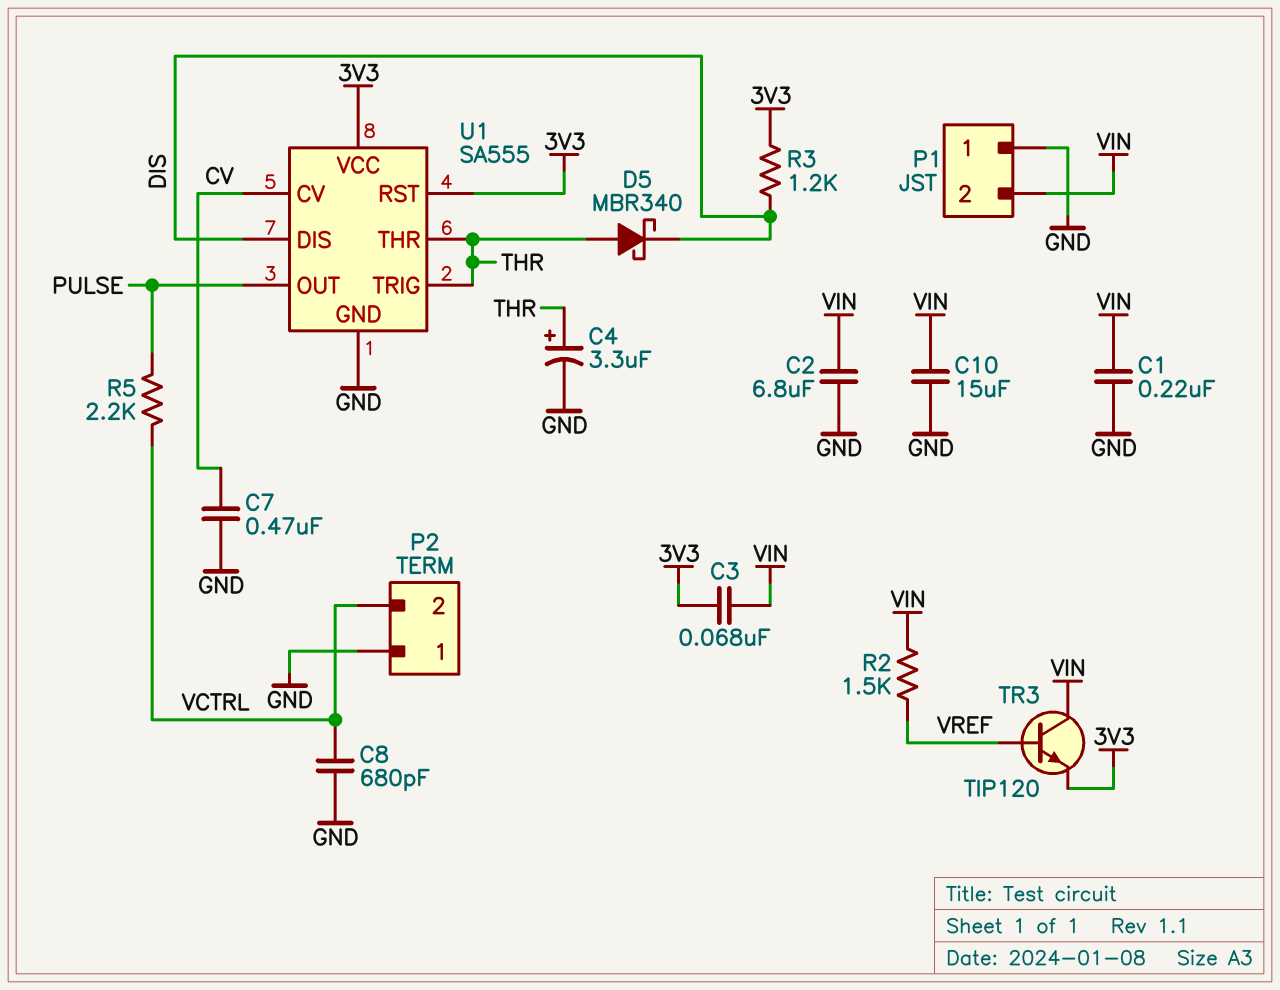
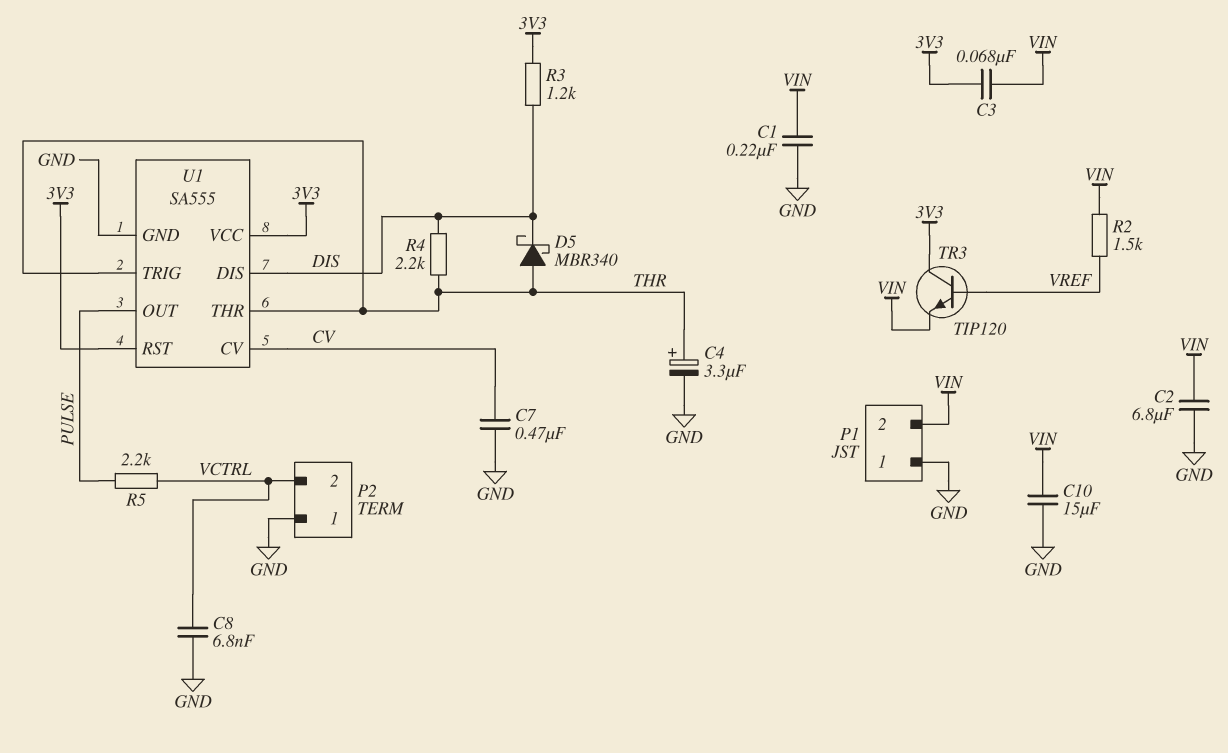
C8: 680pF (GND, VCTRL) -> 6.8nF (GND, VCTRL)
R4: none -> 2.2k (DIS, THR)
TR3: NPN TIP120 (B VREF, C VIN, E 3V3) -> NPN TIP120 (B VREF, C 3V3, E VIN)

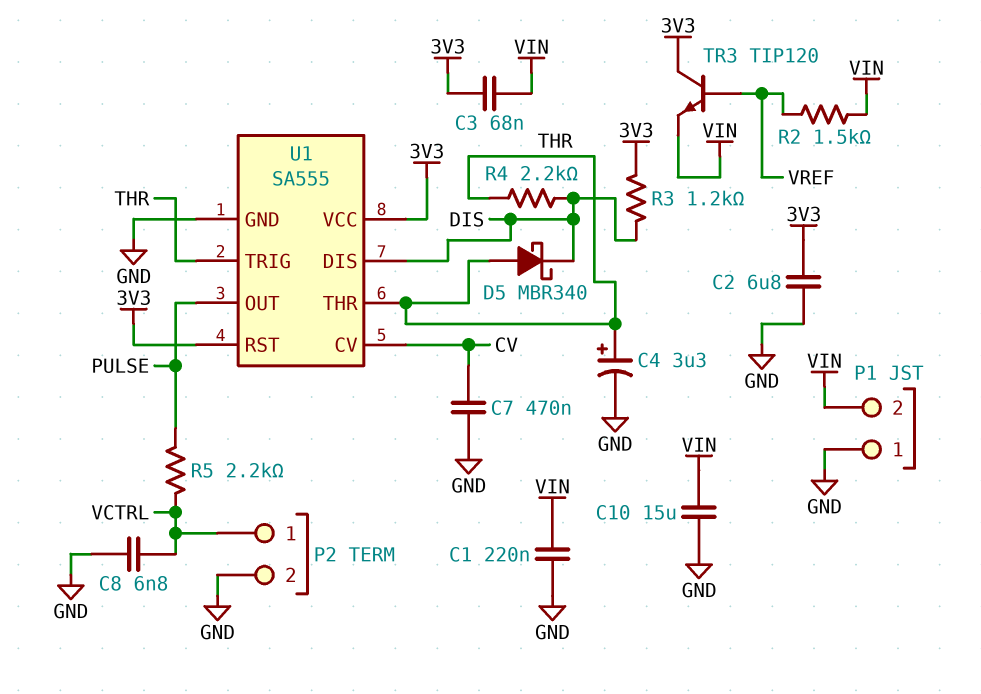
C2: 6.8uF (GND, VIN) -> 6.8uF (3V3, GND)
P2 pin 1: GND -> VCTRL
P2 pin 2: VCTRL -> GND

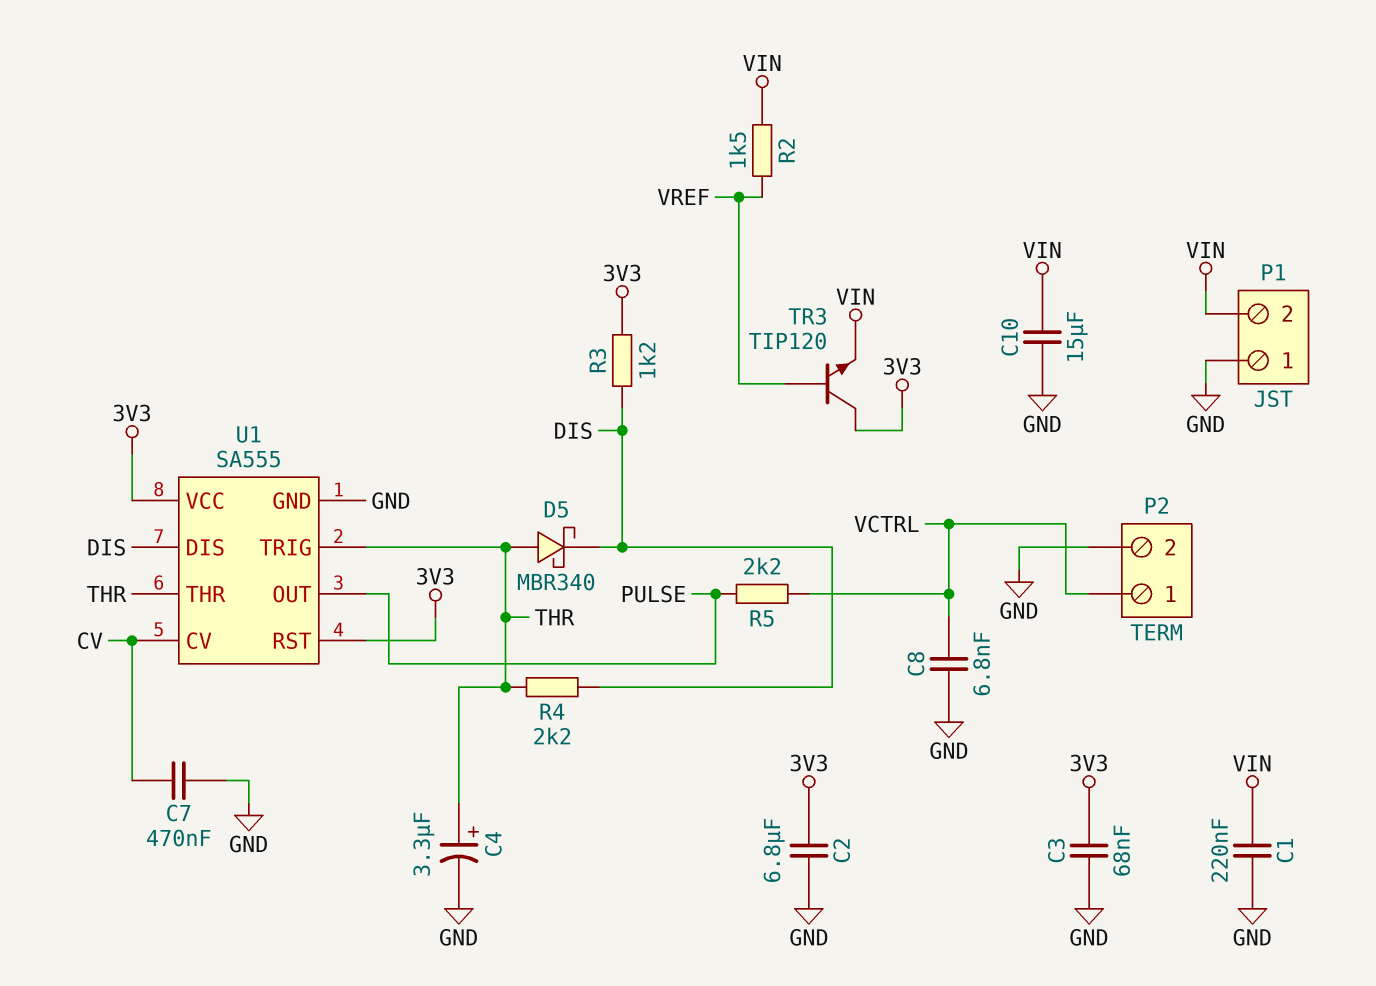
C3: 68nF (3V3, VIN) -> 68nF (3V3, GND)

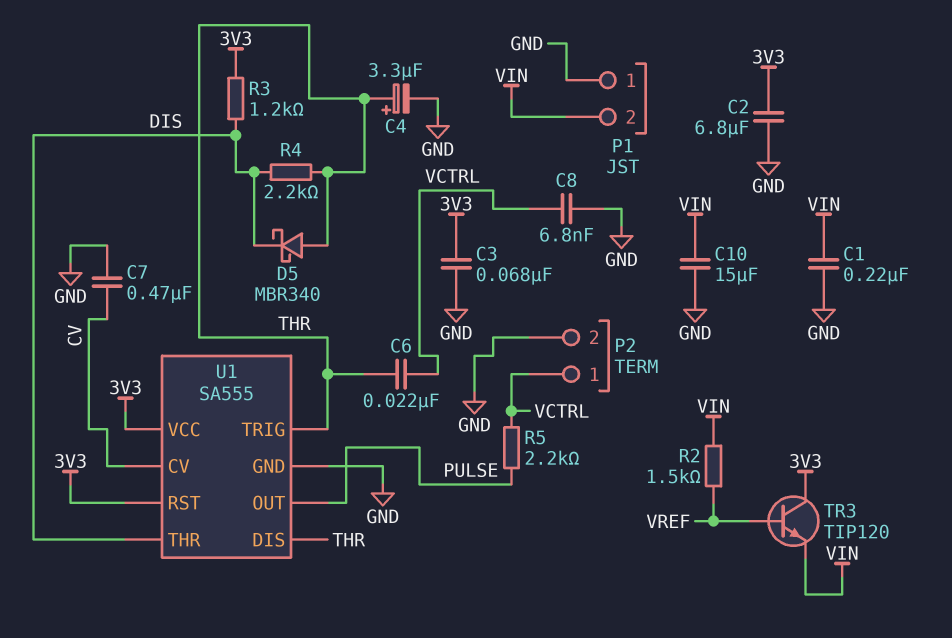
C6: none -> 22nF (THR, VCTRL)
U1 pin DIS: DIS -> THR
U1 pin THR: THR -> DIS

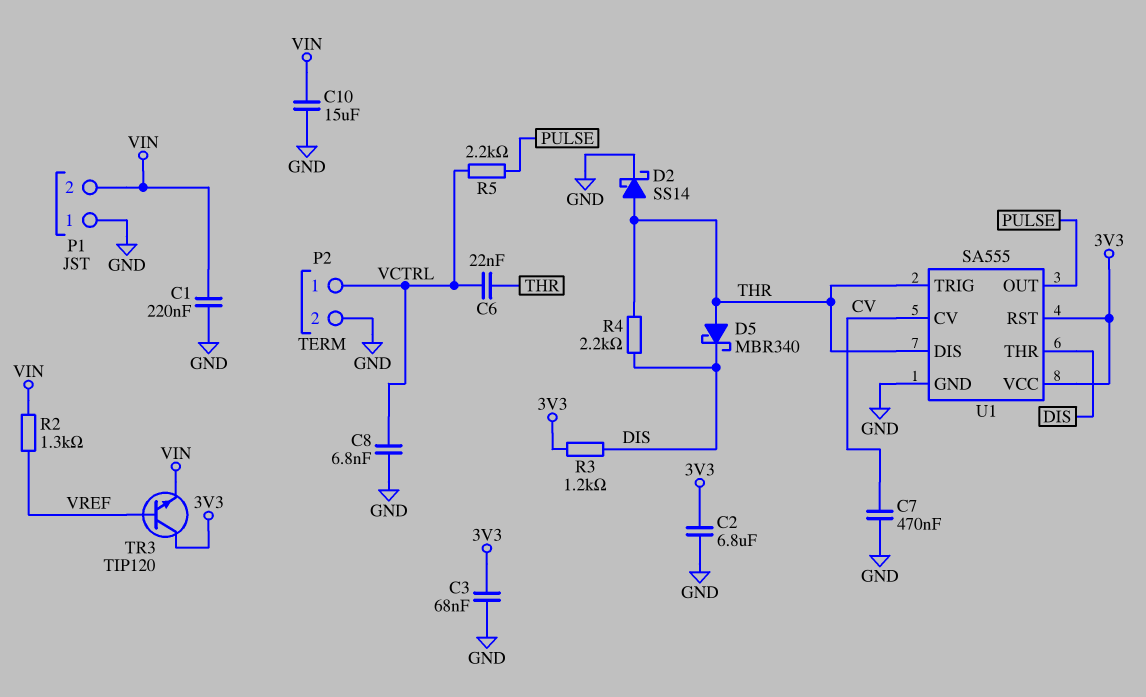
C4: 3.3uF (plus THR, minus GND) -> none
D2: none -> schottky SS14 (A THR, K GND)
R2: 1.5k (VIN, VREF) -> 1.3k (VIN, VREF)

